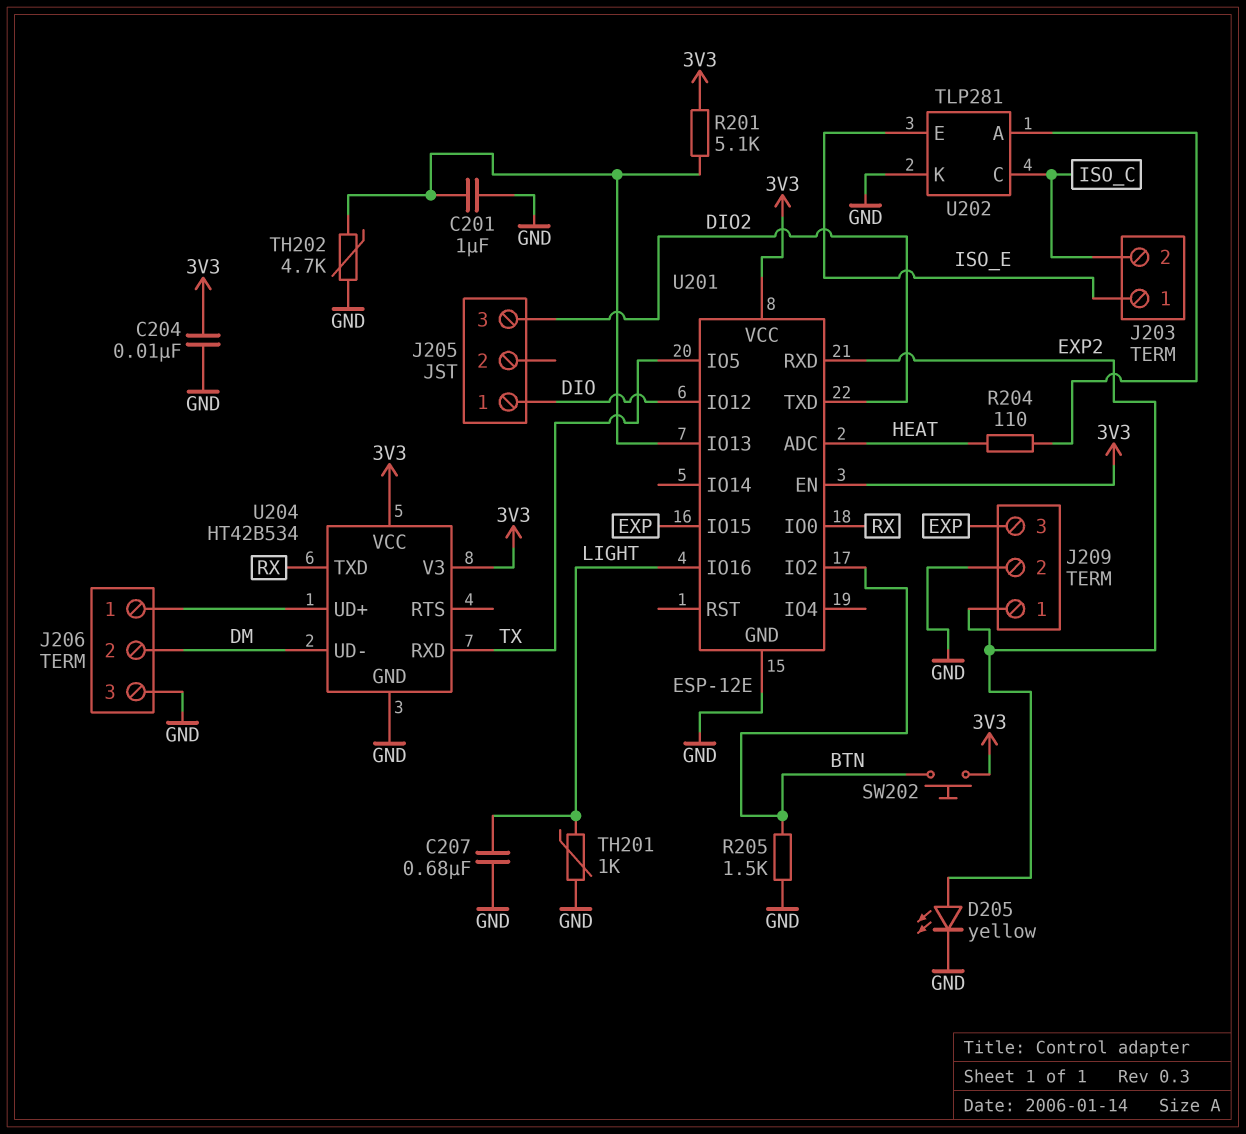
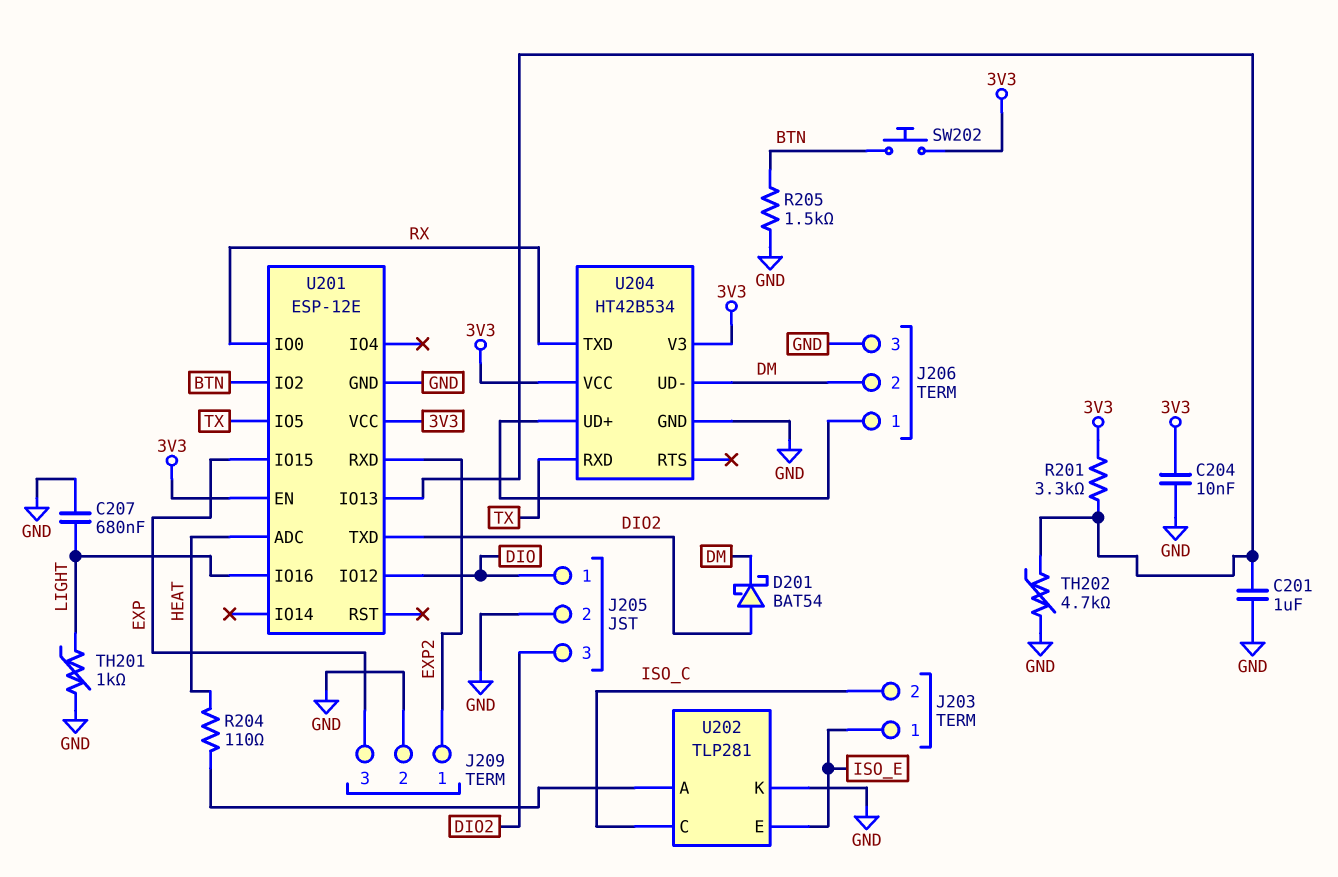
D201: none -> schottky BAT54 (A DIO2, K DM)
D205: LED yellow (A EXP2, K GND) -> none
J205 pin 2: none -> GND
R201: 5.1k (3V3, U201/IO13) -> 3.3k (3V3, U201/IO13)

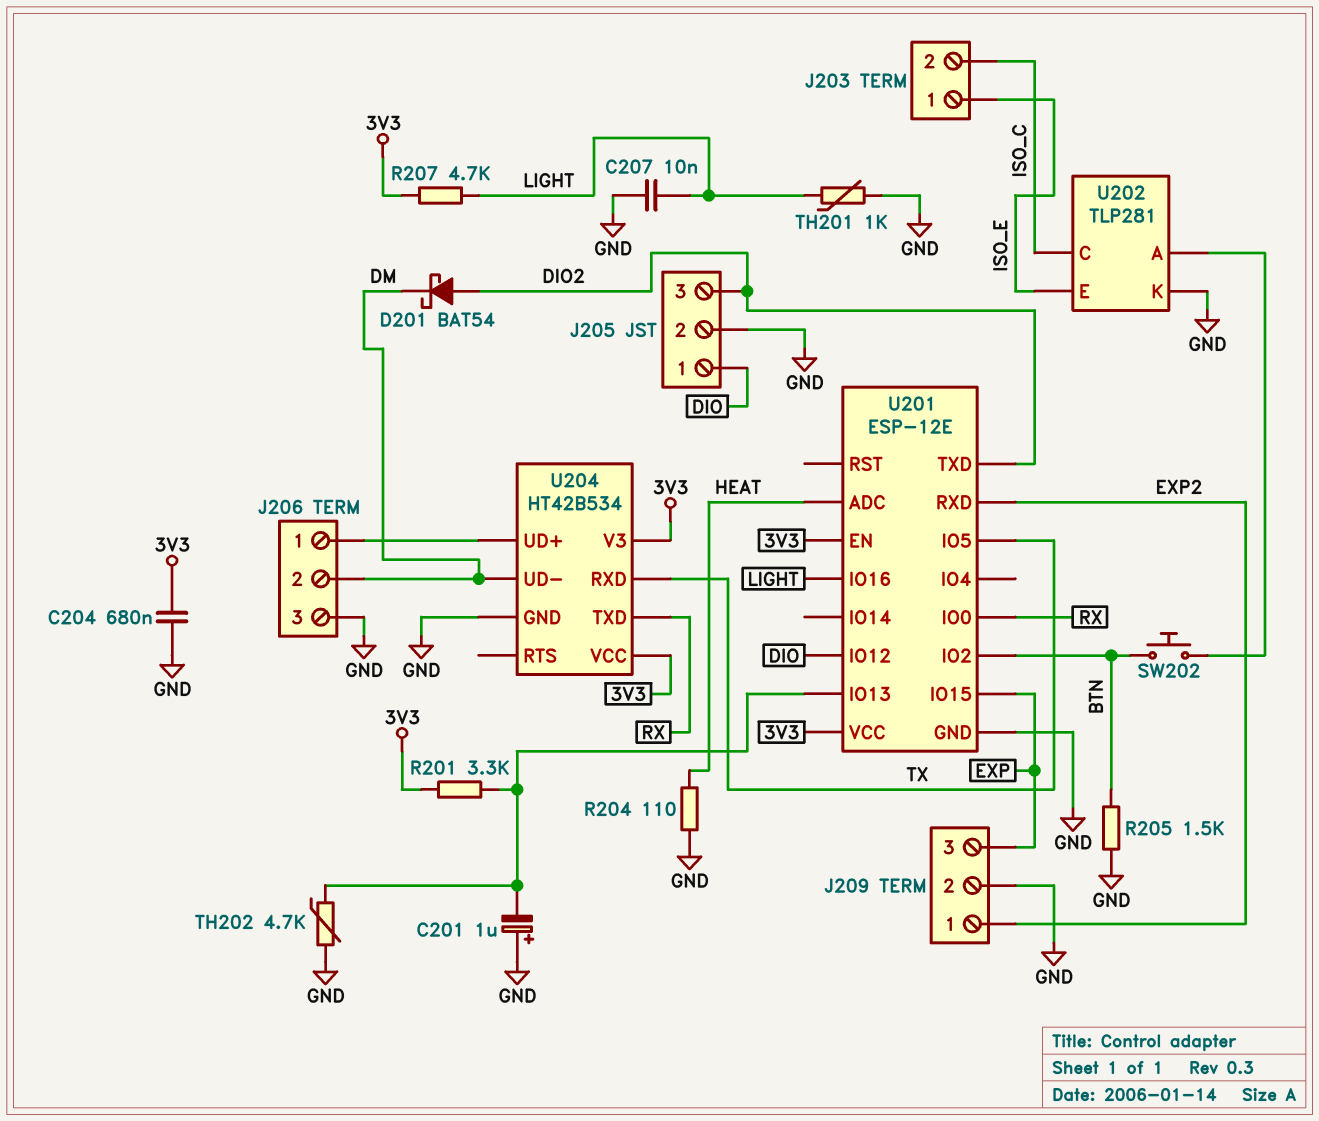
C201: 1uF (GND, U201/IO13) -> 1uF (plus GND, minus U201/IO13)
C204: 10nF (3V3, GND) -> 680nF (3V3, GND)
C207: 680nF (GND, LIGHT) -> 10nF (GND, LIGHT)
R204: 110 (HEAT, U202/A) -> 110 (GND, HEAT)
R207: none -> 4.7k (3V3, LIGHT)
SW202: button (3V3, BTN) -> button (BTN, U202/A)

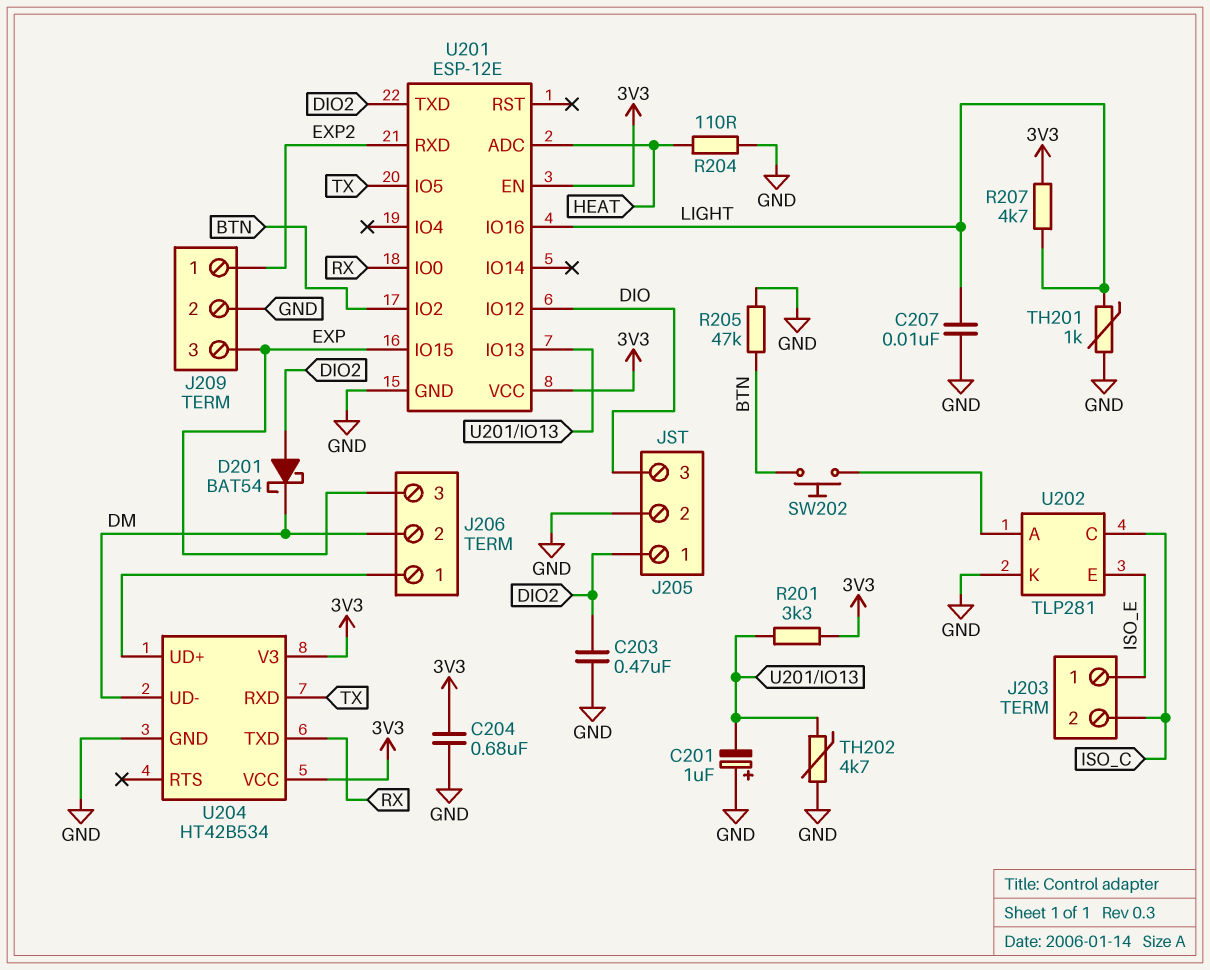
C203: none -> 470nF (DIO2, GND)
J205 pin 1: DIO -> DIO2
J205 pin 3: DIO2 -> DIO
J206 pin 3: GND -> EXP
R205: 1.5k (BTN, GND) -> 47k (BTN, GND)

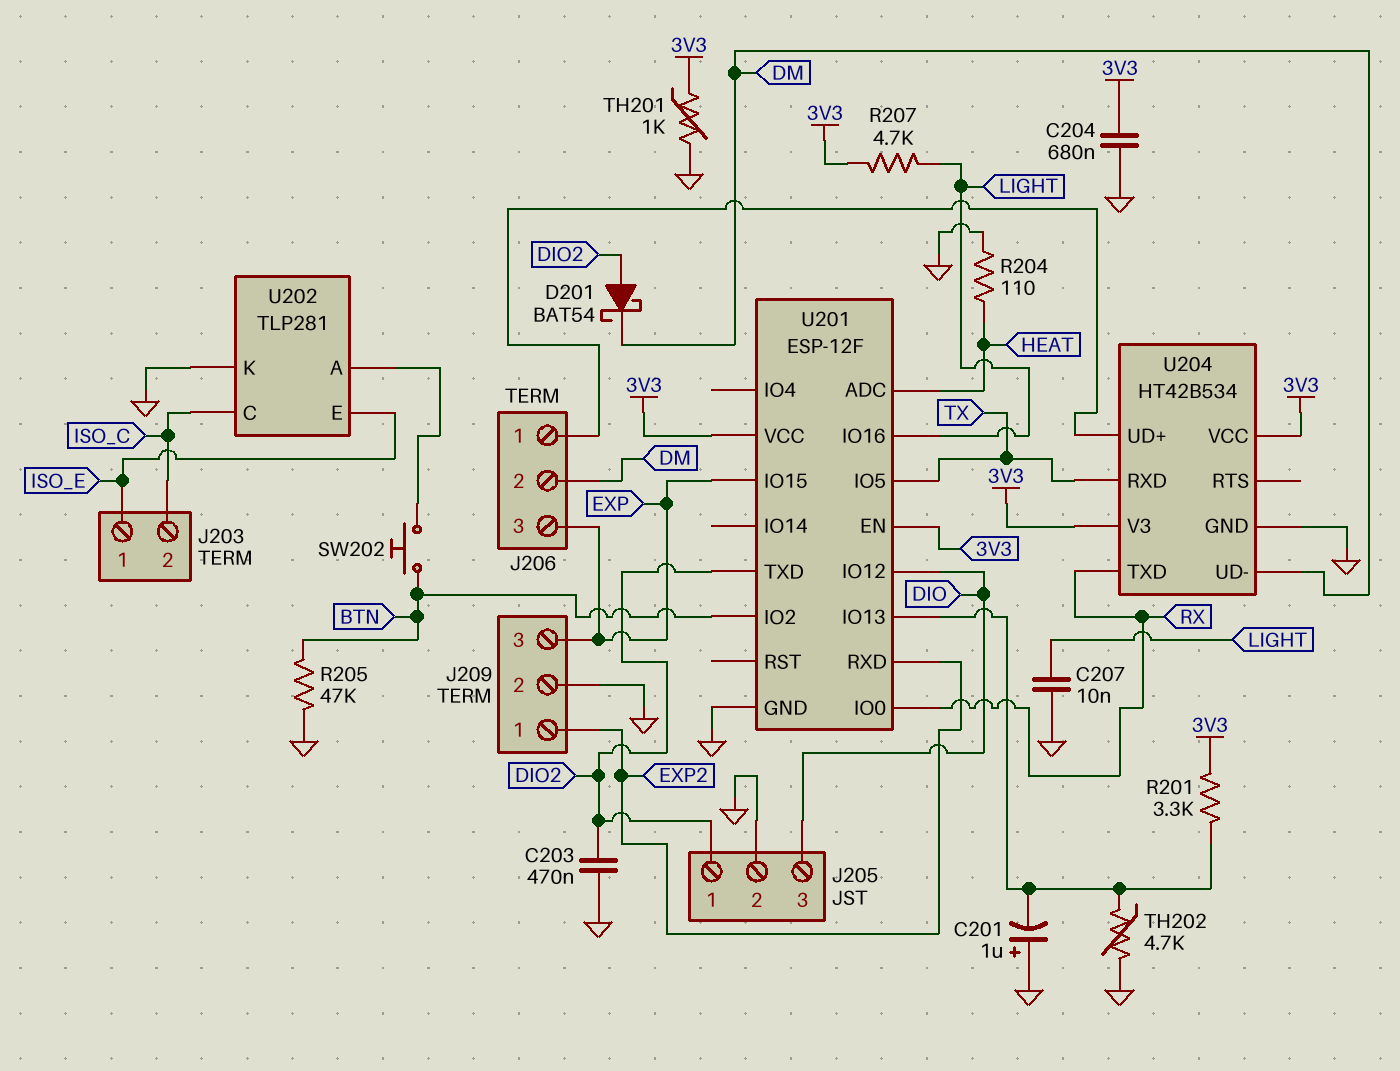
TH201: 1k (GND, LIGHT) -> 1k (3V3, GND)
U201: ESP-12E -> ESP-12F

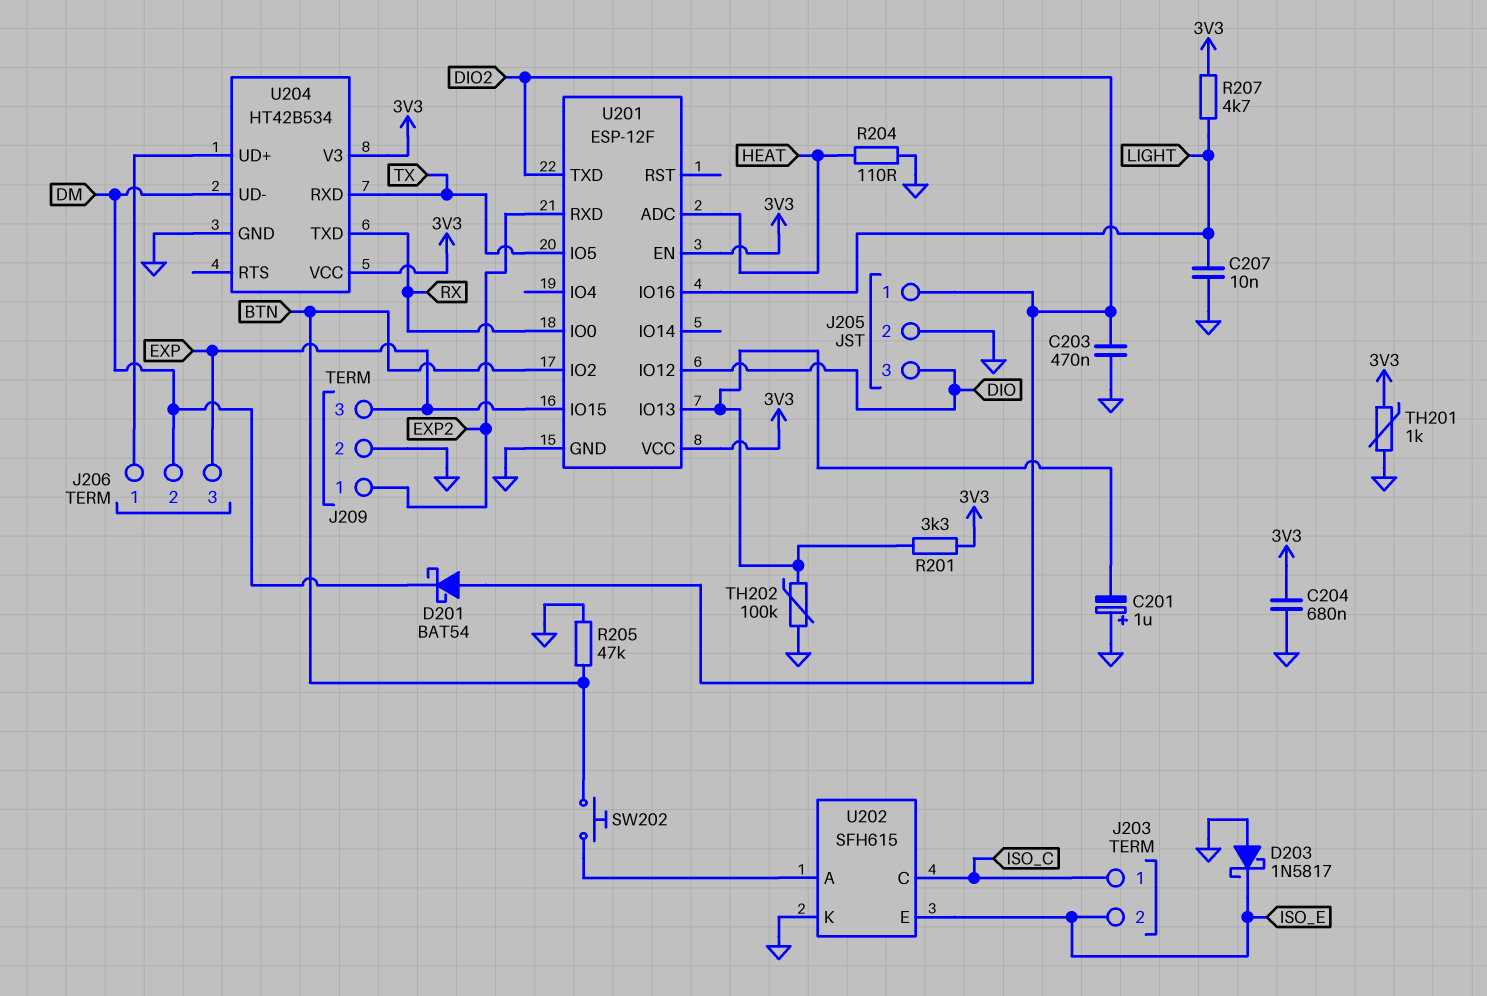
D203: none -> schottky 1N5817 (A GND, K ISO_E)
J203 pin 1: ISO_E -> ISO_C
J203 pin 2: ISO_C -> ISO_E
TH202: 4.7k (GND, U201/IO13) -> 100k (GND, U201/IO13)
U202: TLP281 -> SFH615

